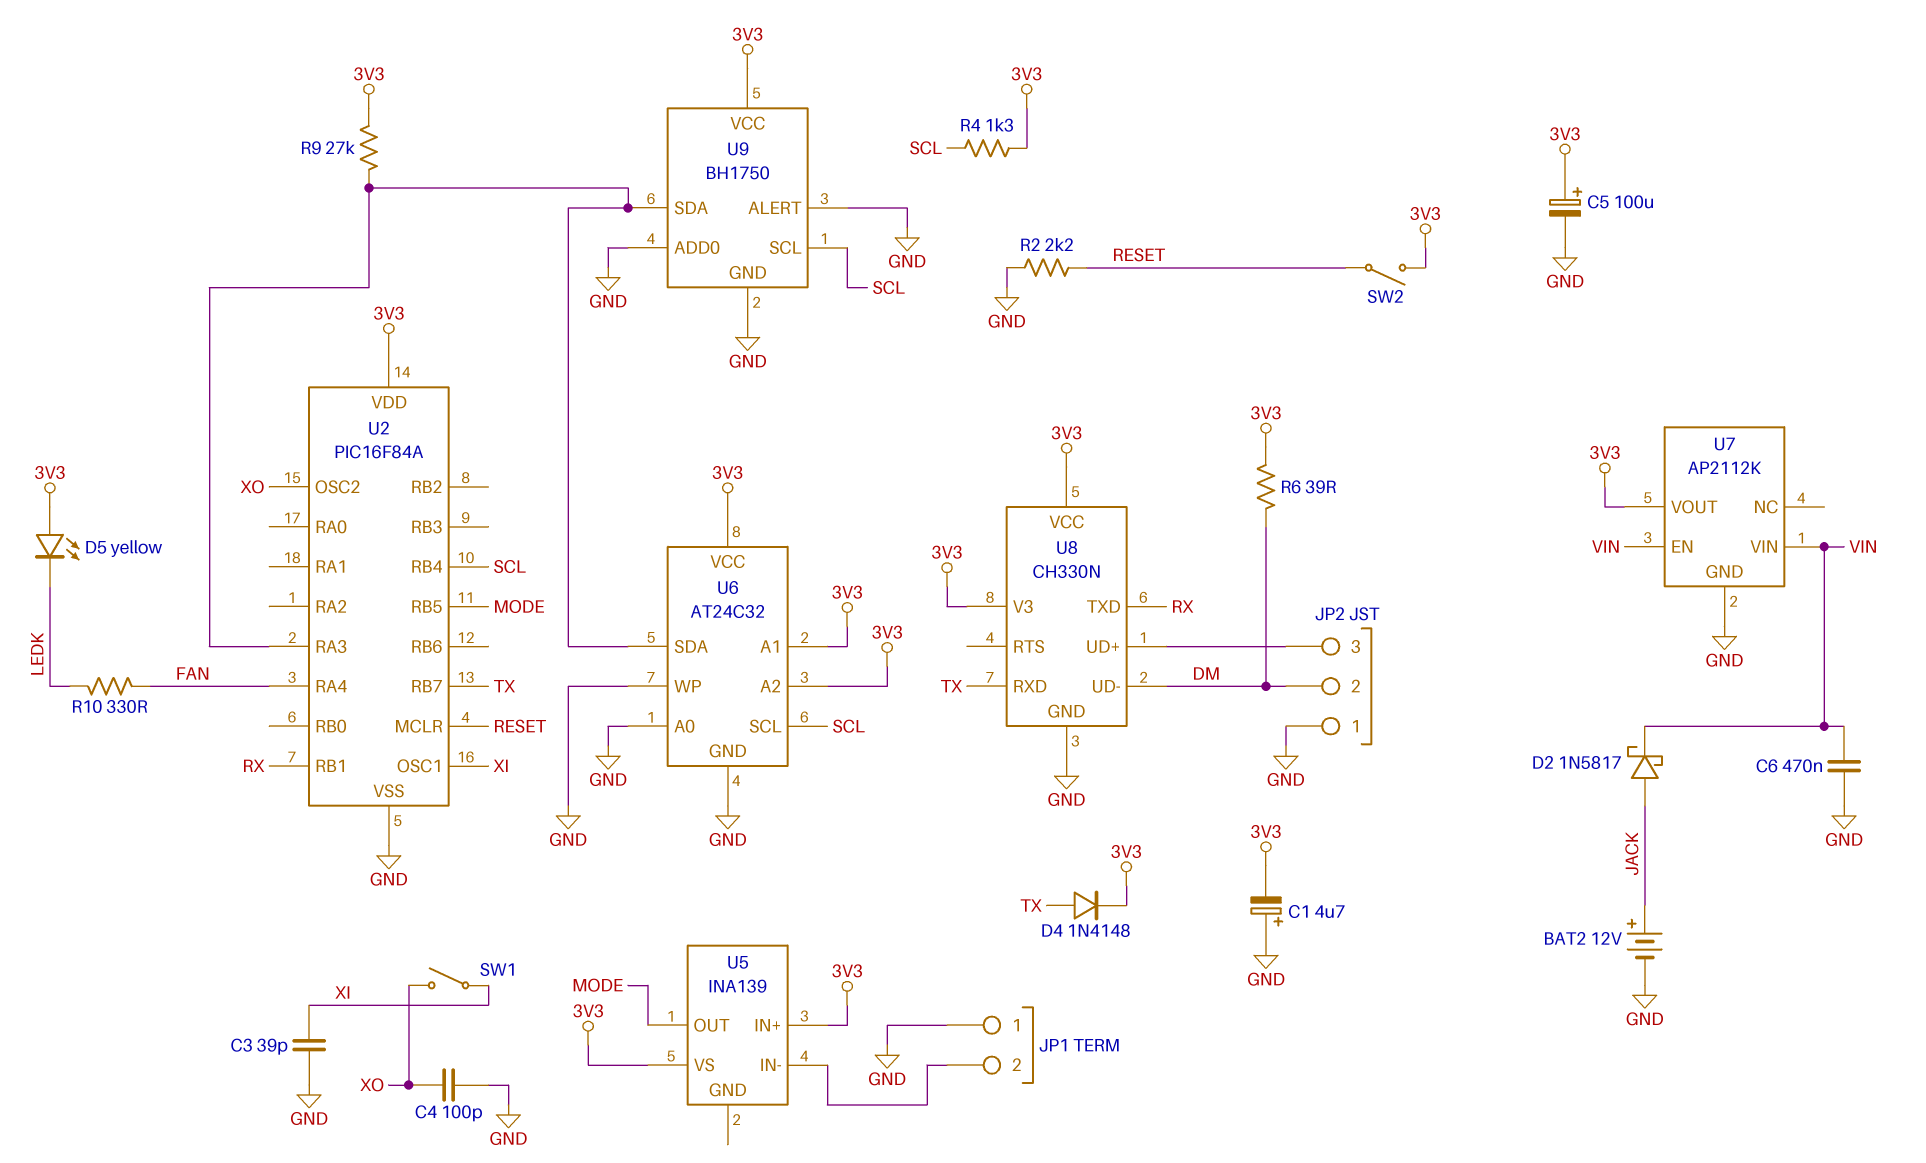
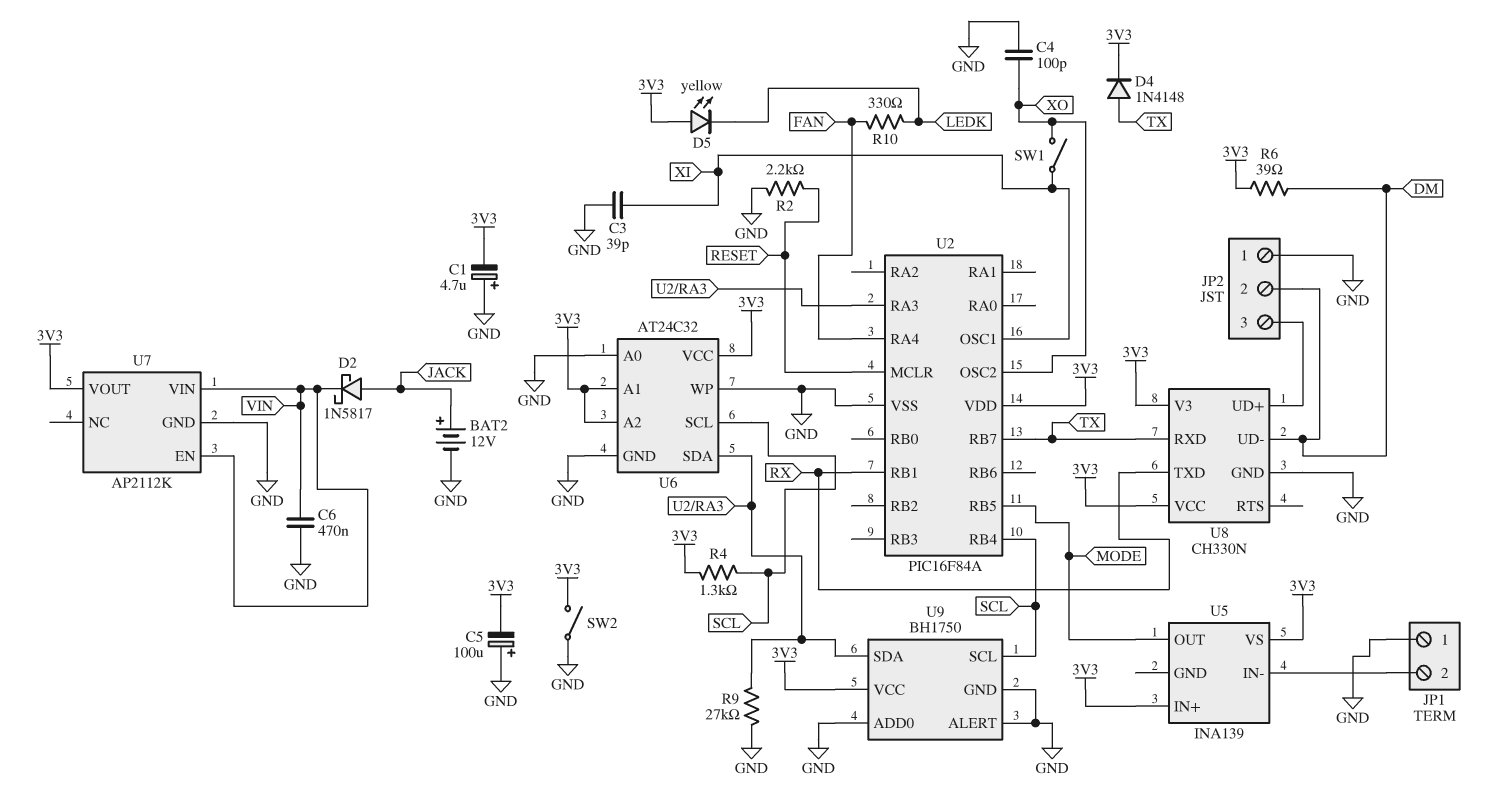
C5: 100uF (plus 3V3, minus GND) -> 100uF (plus GND, minus 3V3)
R9: 27k (3V3, U2/RA3) -> 27k (GND, U2/RA3)
SW2: switch (3V3, RESET) -> switch (3V3, GND)

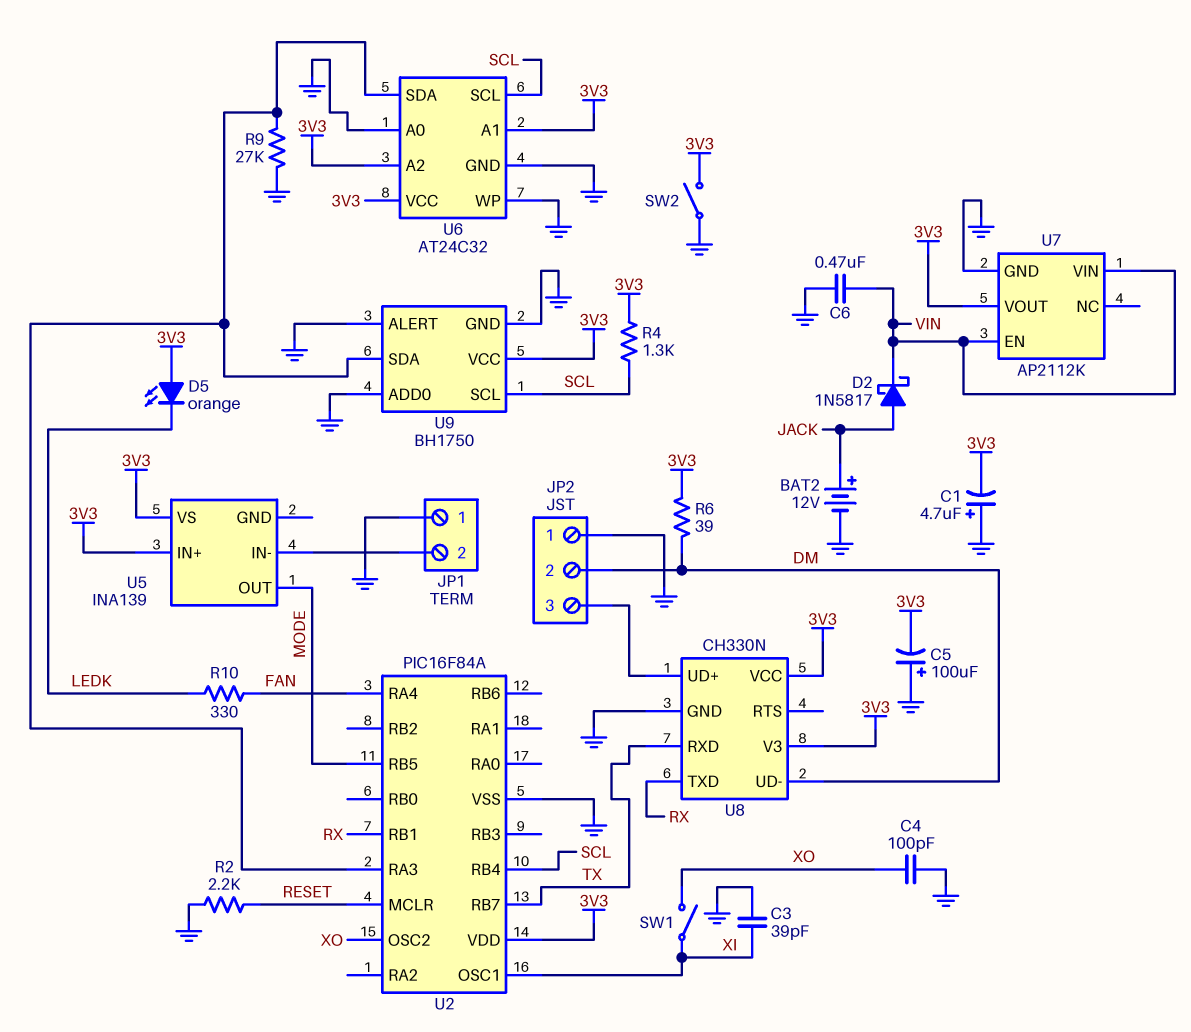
D4: diode 1N4148 (A TX, K 3V3) -> none
D5: LED yellow (A 3V3, K LEDK) -> LED orange (A 3V3, K LEDK)

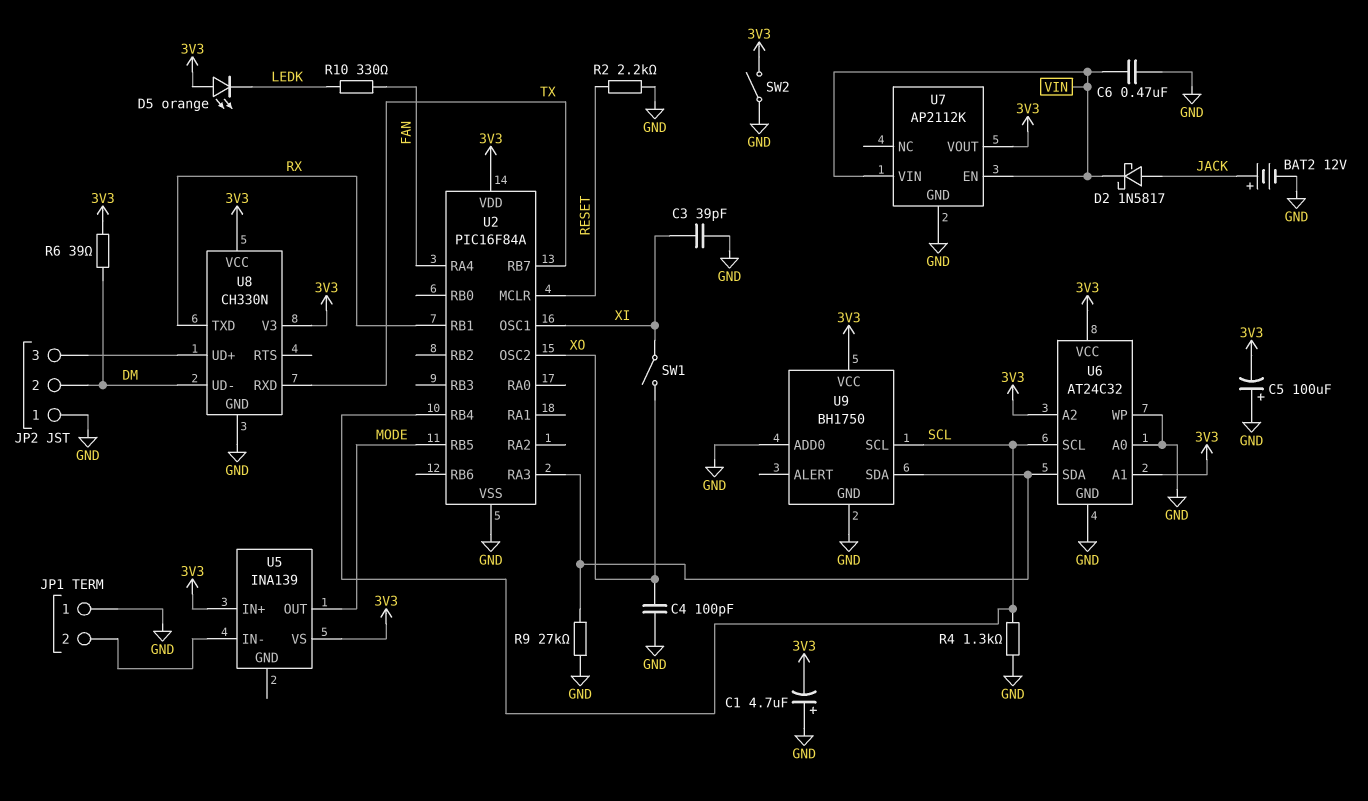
R4: 1.3k (3V3, SCL) -> 1.3k (GND, SCL)
U9 pin ALERT: GND -> none

